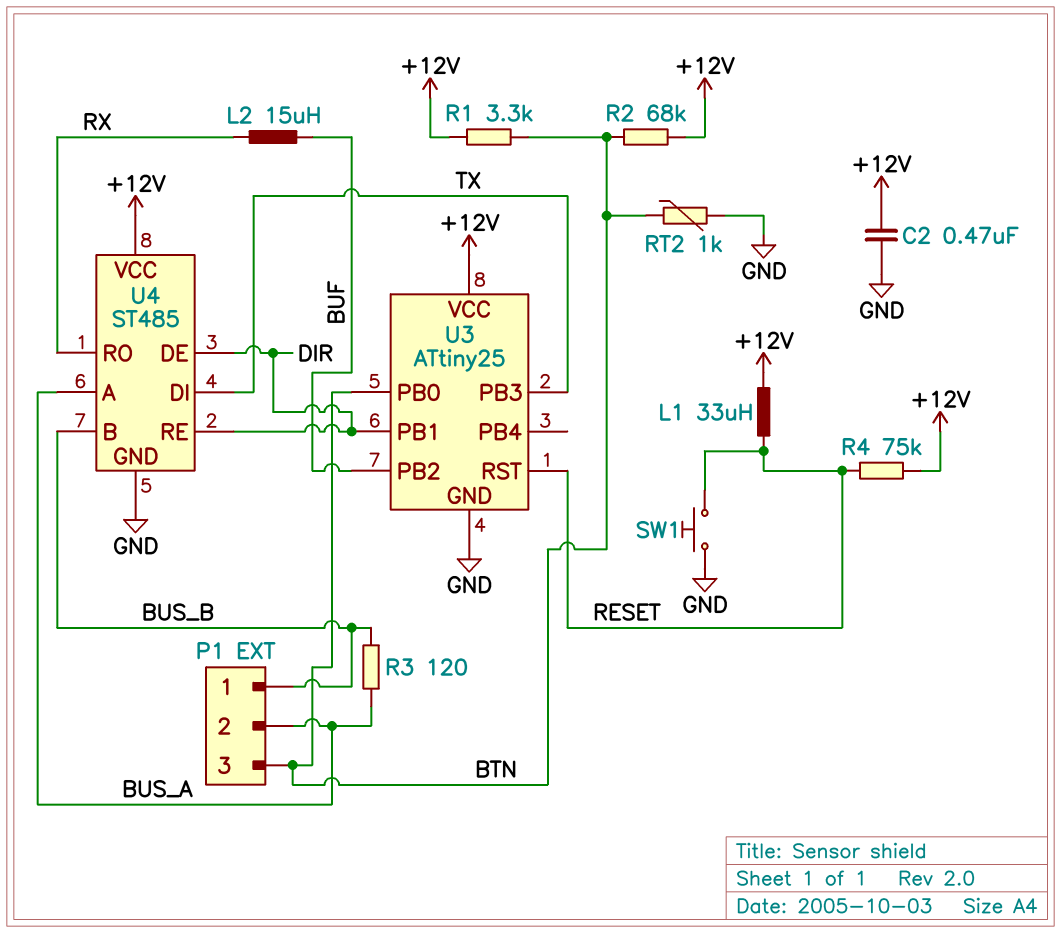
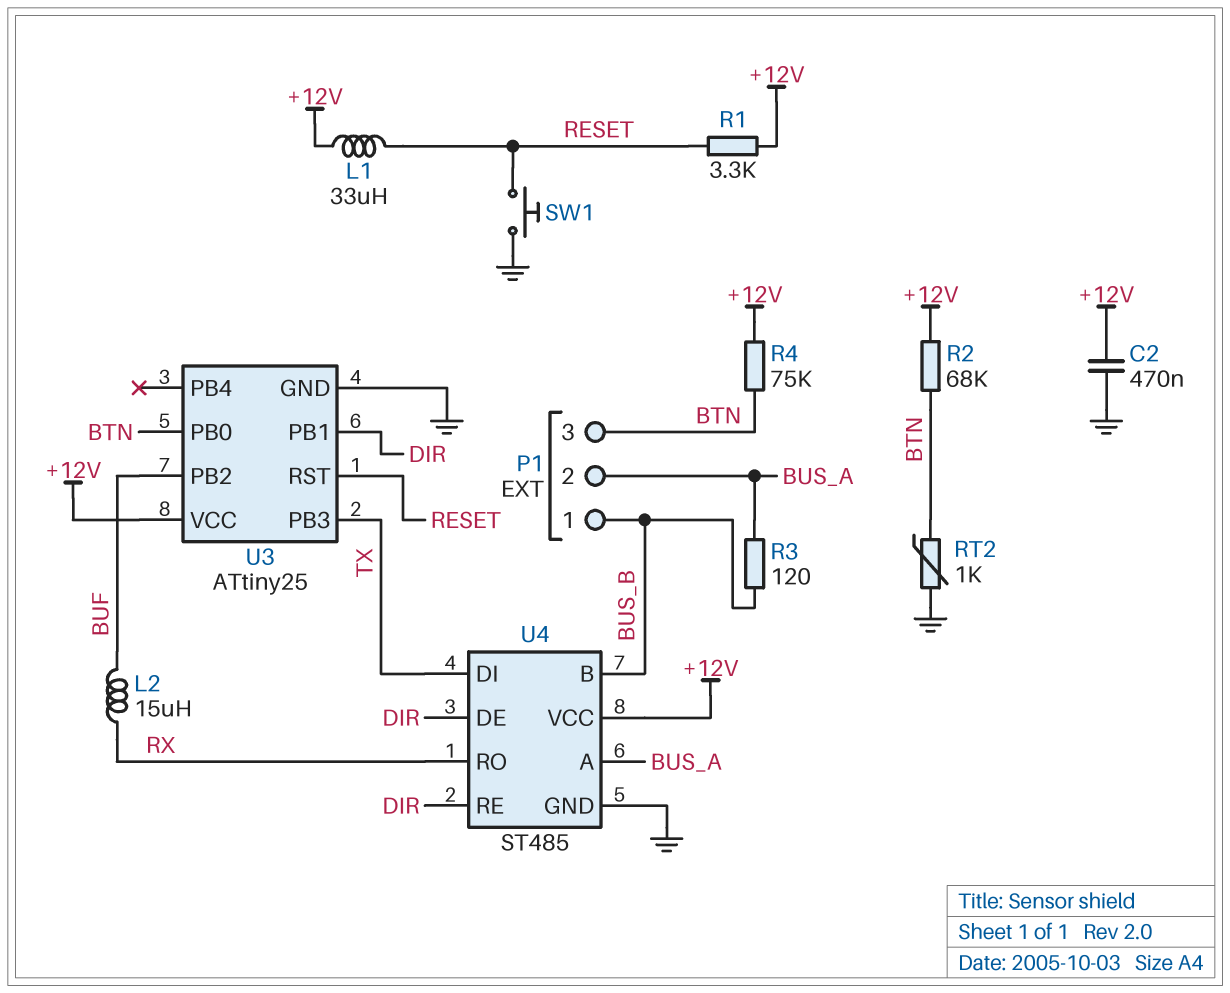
R1: 3.3k (+12V, BTN) -> 3.3k (+12V, RESET)
R4: 75k (+12V, RESET) -> 75k (+12V, BTN)

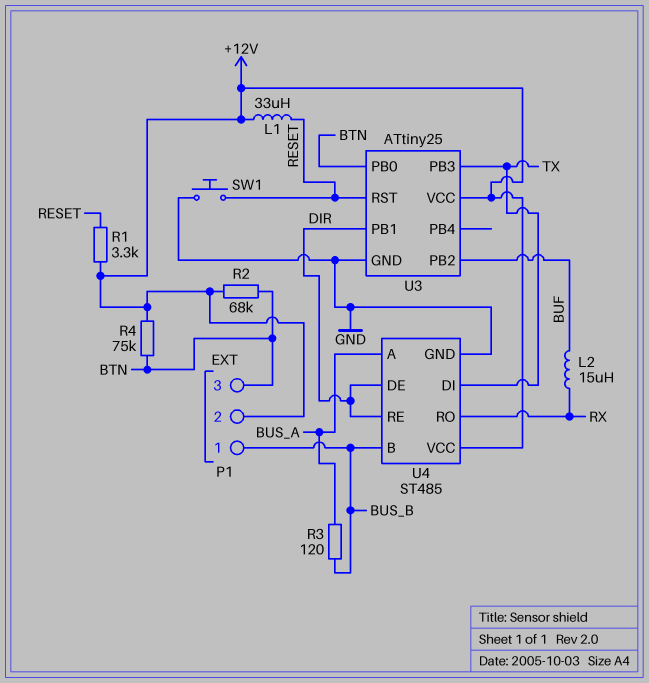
C2: 470nF (+12V, GND) -> none
P1 pin 2: BUS_A -> +12V
RT2: 1k (BTN, GND) -> none

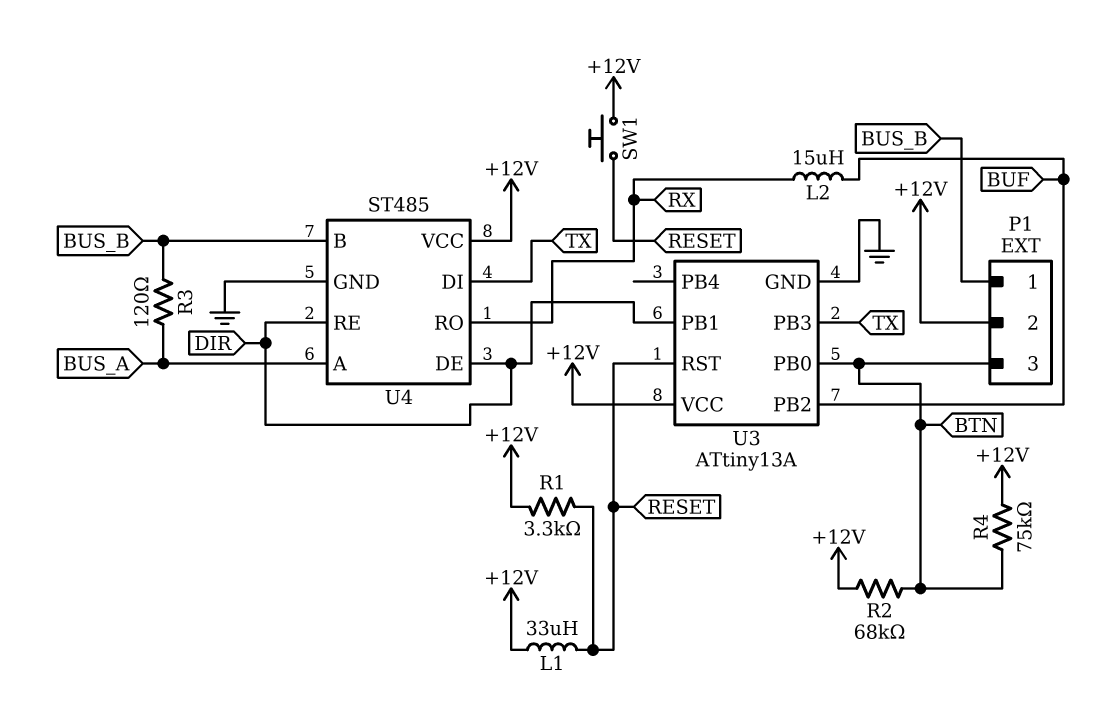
SW1: button (GND, RESET) -> button (+12V, RESET)
U3: ATtiny25 -> ATtiny13A

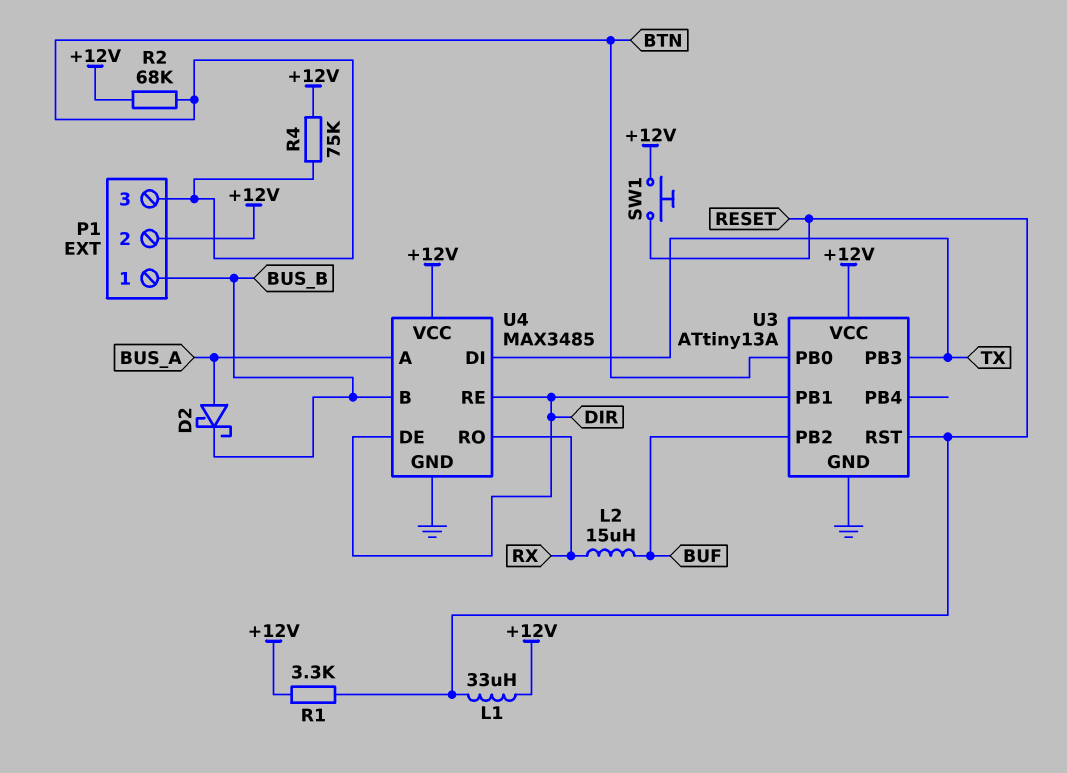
D2: none -> schottky (A BUS_A, K BUS_B)
R3: 120 (BUS_A, BUS_B) -> none
U4: ST485 -> MAX3485

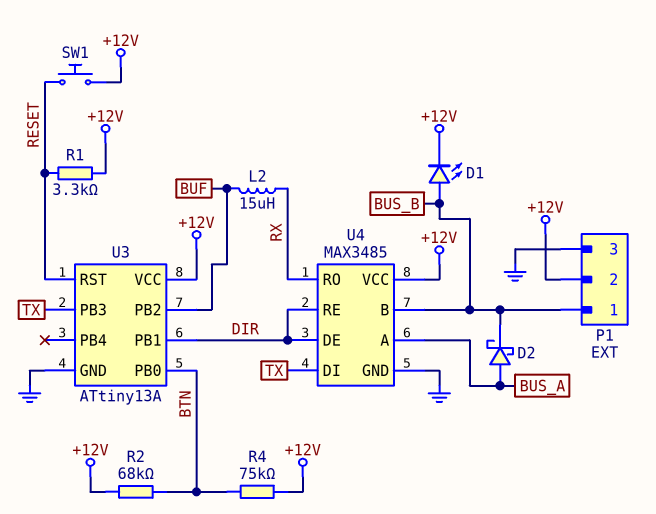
D1: none -> LED (A BUS_B, K +12V)
L1: 33uH (+12V, RESET) -> none
P1 pin 3: BTN -> GND

